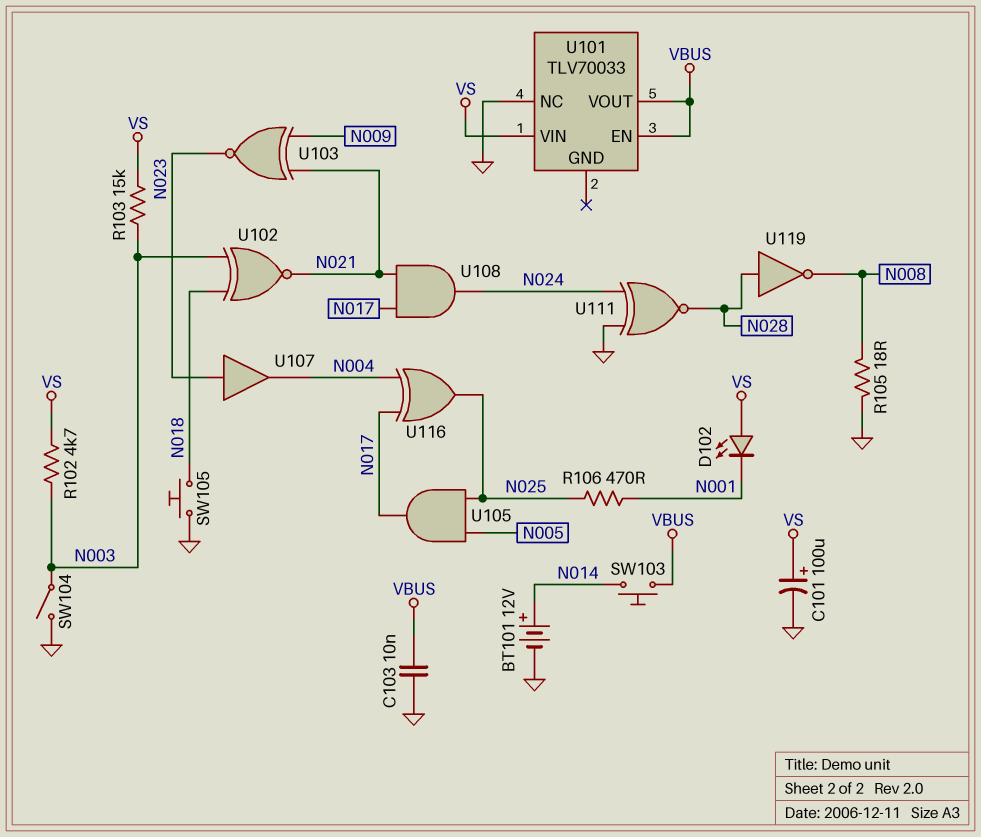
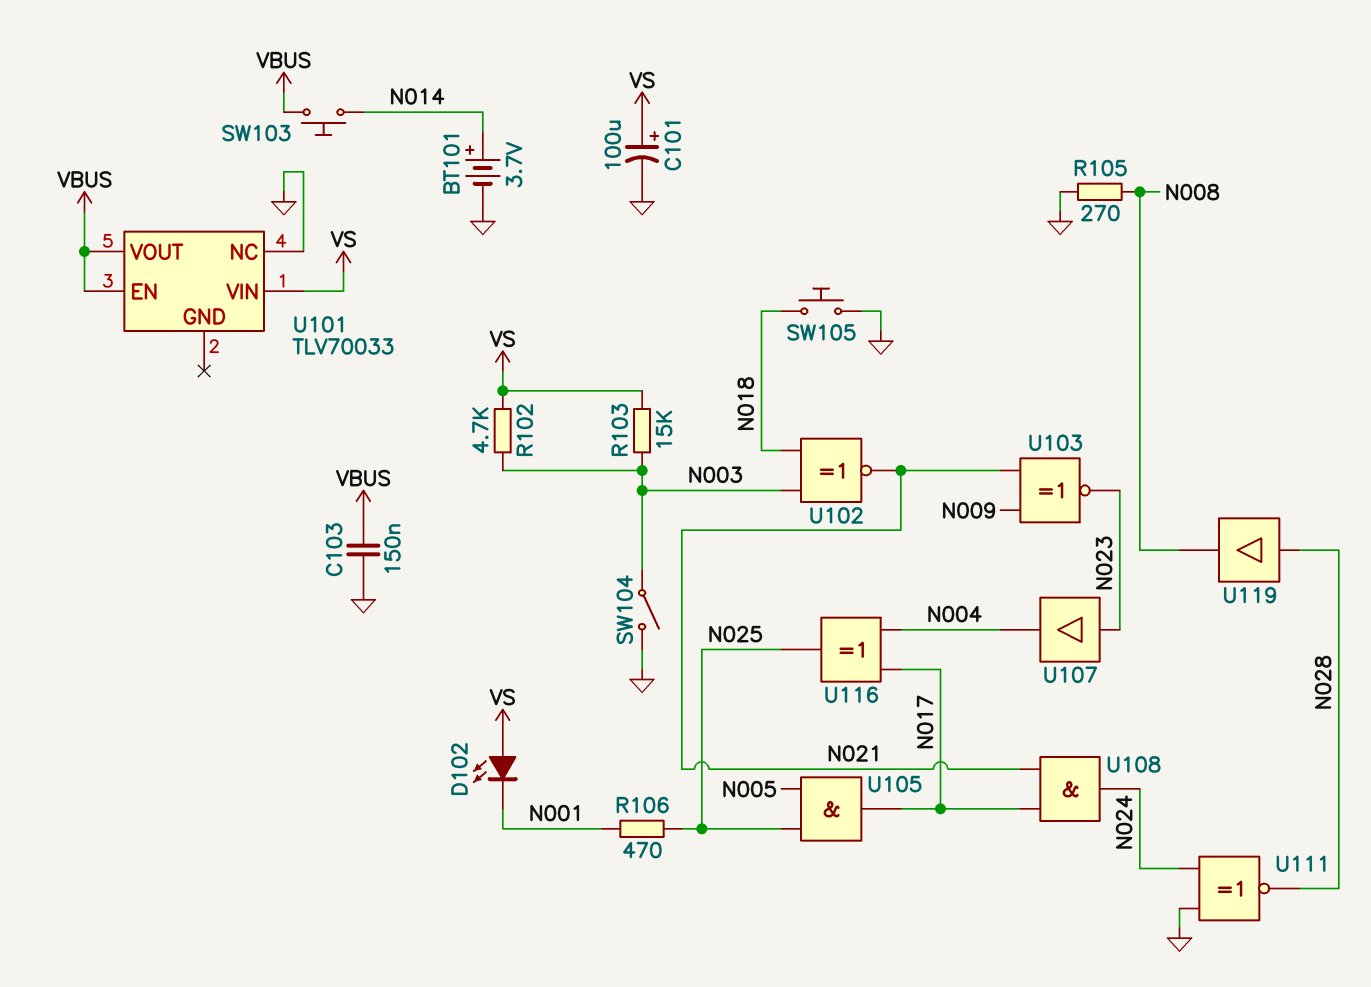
BT101: 12V (plus N014, minus GND) -> 3.7V (plus N014, minus GND)
C103: 10nF (GND, VBUS) -> 150nF (GND, VBUS)
R105: 18 (GND, N008) -> 270 (GND, N008)
U119: NOT (in N028, out N008) -> buffer (in N028, out N008)

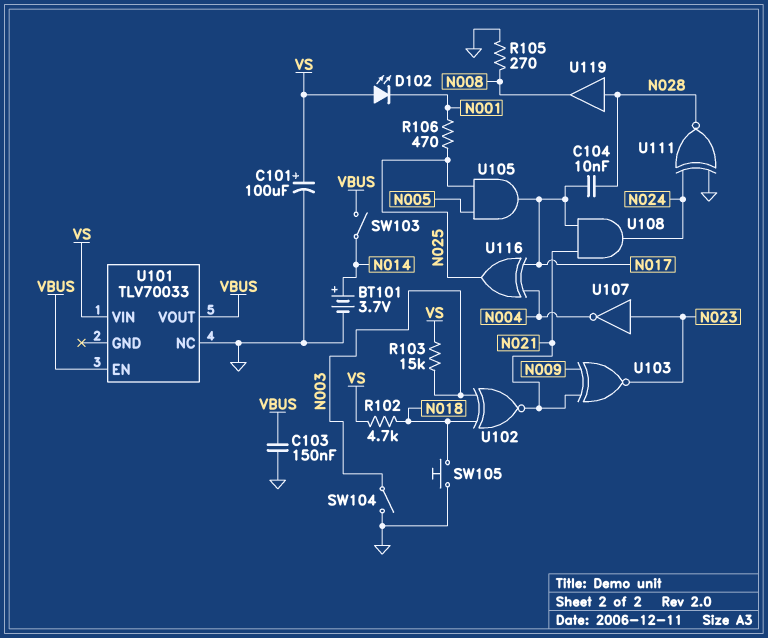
C104: none -> 10nF (N017, N028)
R102: 4.7k (N003, VS) -> 4.7k (N018, VS)
SW103: button (N014, VBUS) -> switch (N014, VBUS)
U107: buffer (in N023, out N004) -> NOT (in N023, out N004)

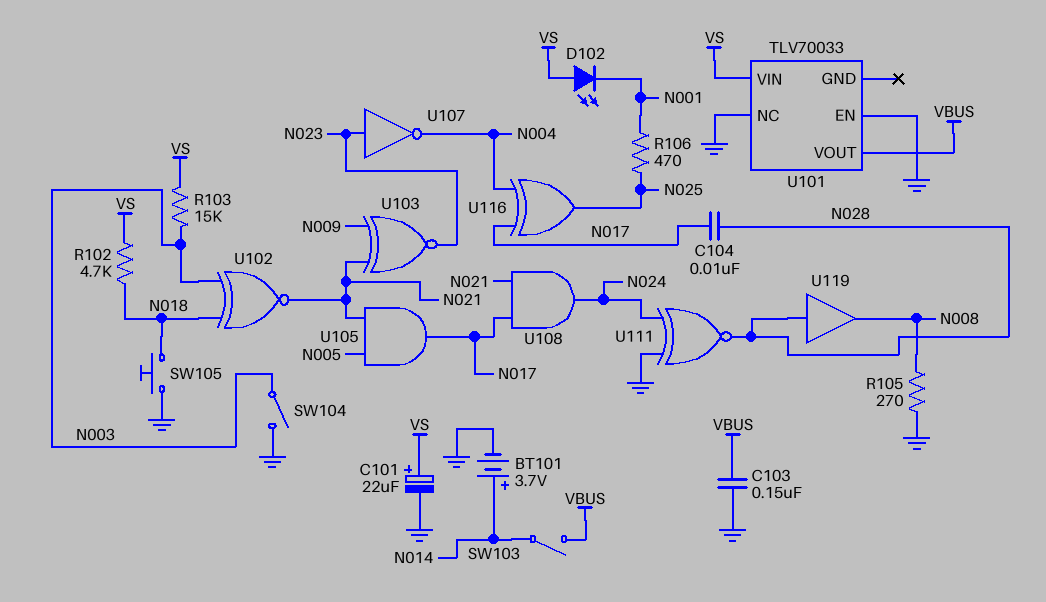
C101: 100uF (plus VS, minus GND) -> 22uF (plus VS, minus GND)
U101 pin EN: VBUS -> GND
U105: AND (in N005, in N025, out N017) -> AND (in N005, in N021, out N017)

